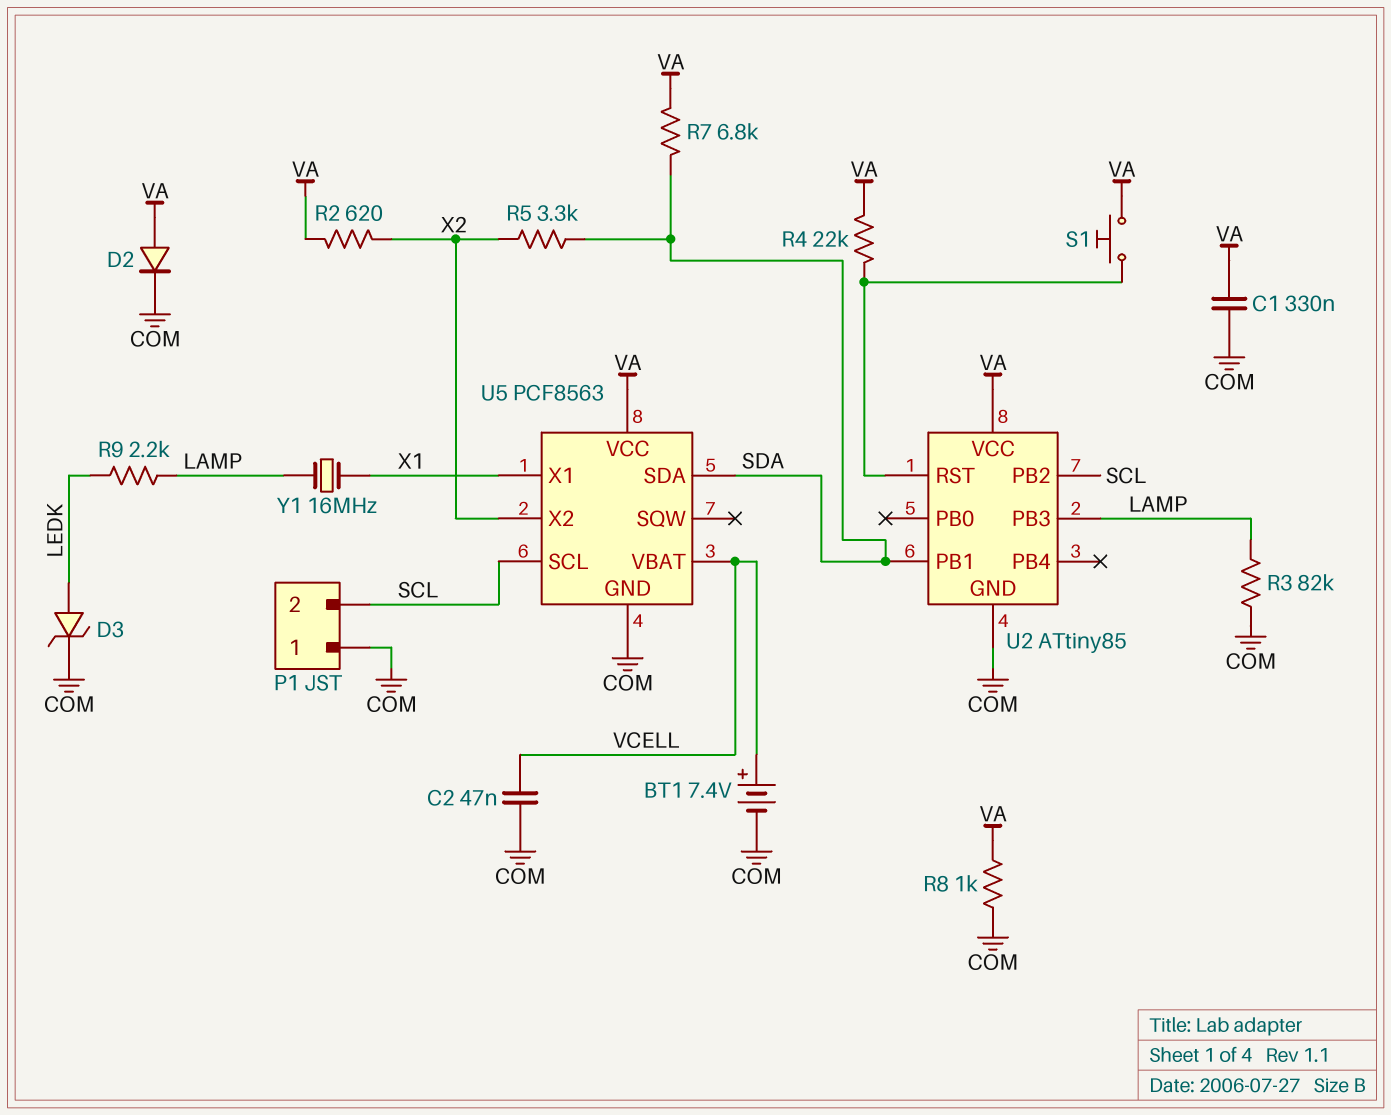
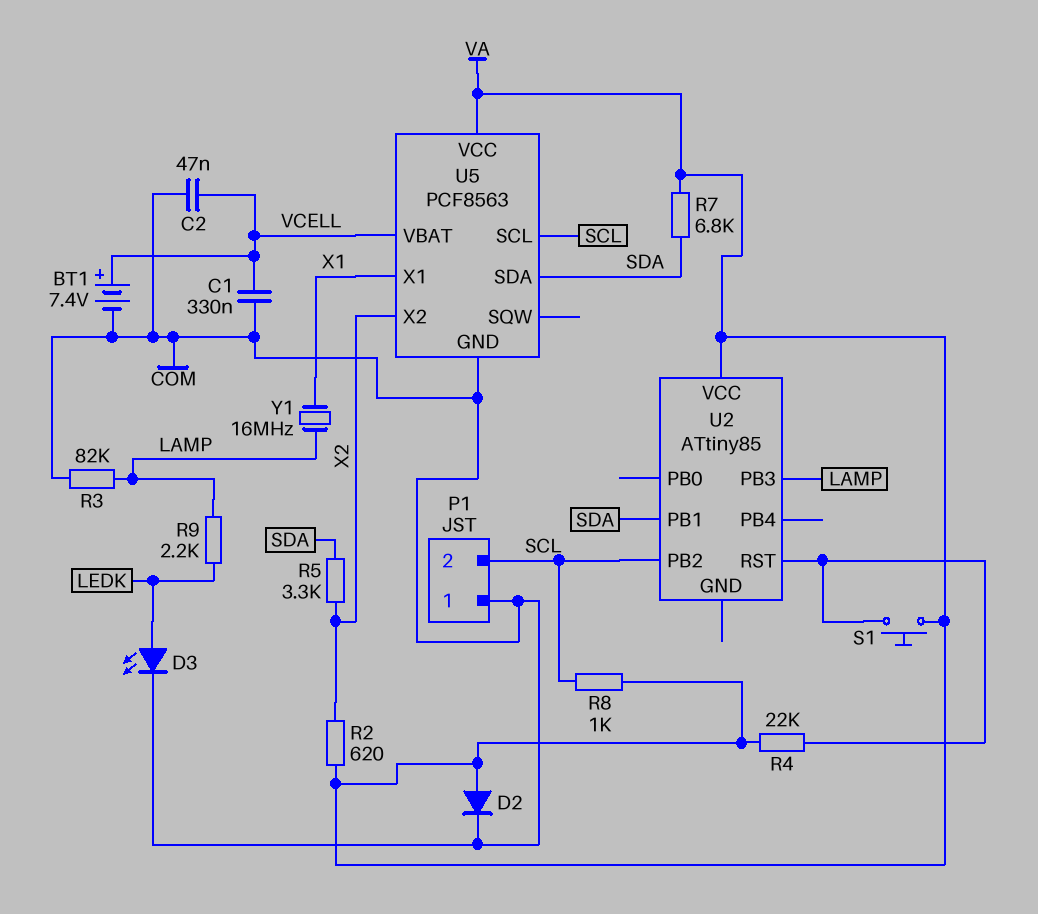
C1: 330nF (COM, VA) -> 330nF (COM, VCELL)
D3: zener (A LEDK, K COM) -> LED (A LEDK, K COM)
R8: 1k (COM, VA) -> 1k (SCL, VA)
U2 pin GND: COM -> none

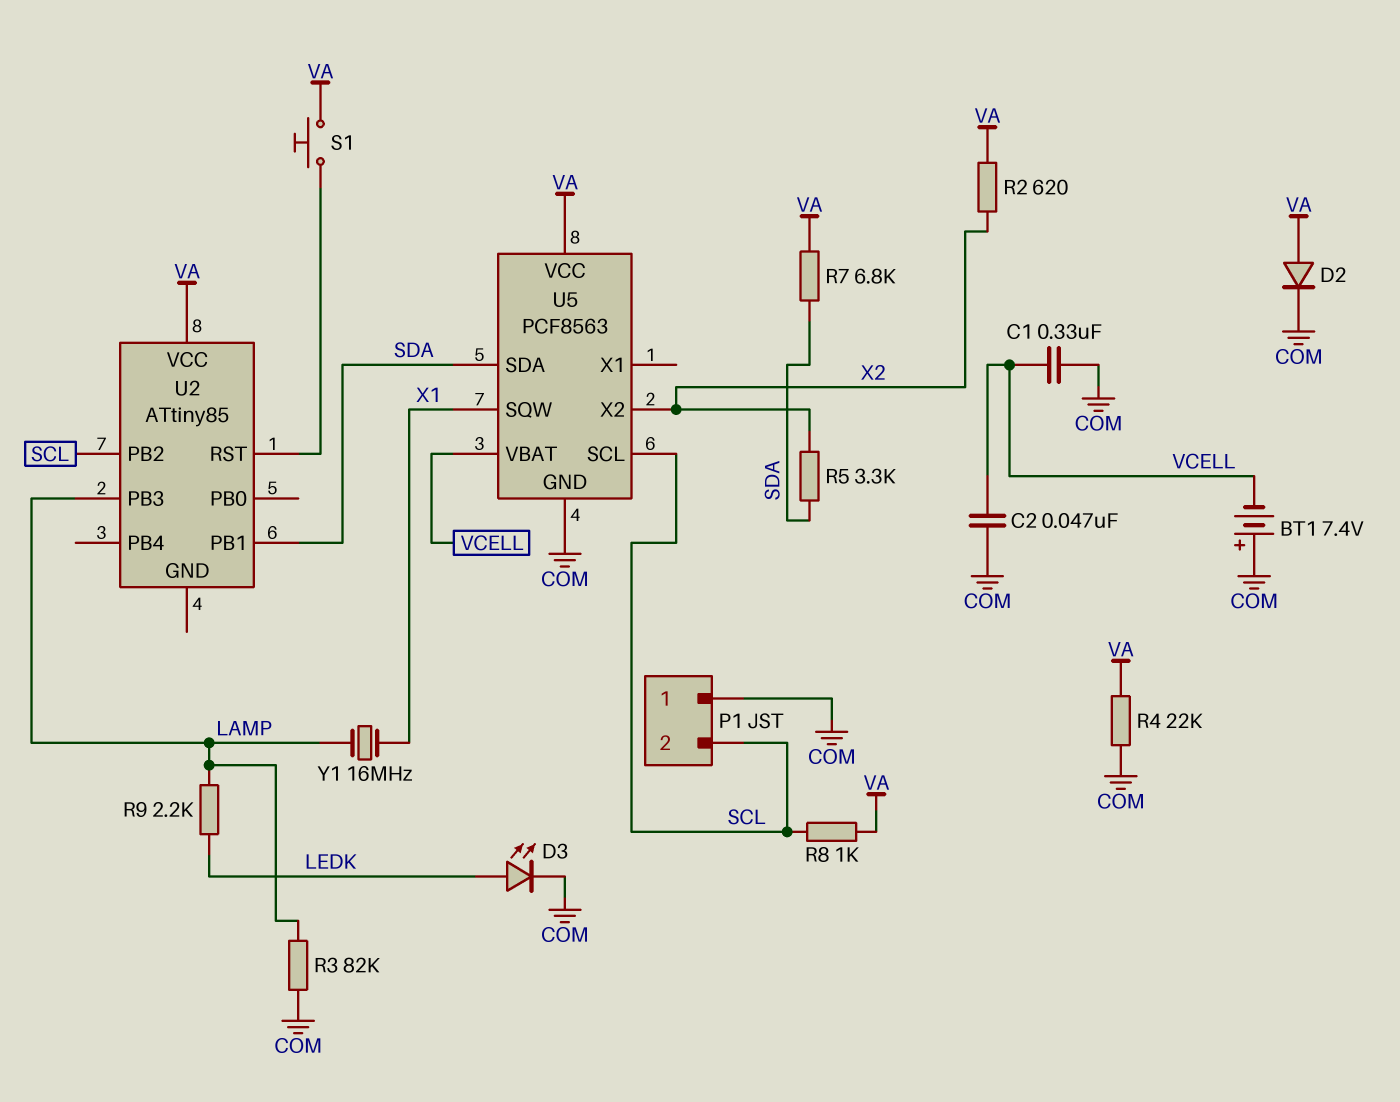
BT1: 7.4V (plus VCELL, minus COM) -> 7.4V (plus COM, minus VCELL)
R4: 22k (U2/RST, VA) -> 22k (COM, VA)
U5 pin SQW: none -> X1
U5 pin X1: X1 -> none

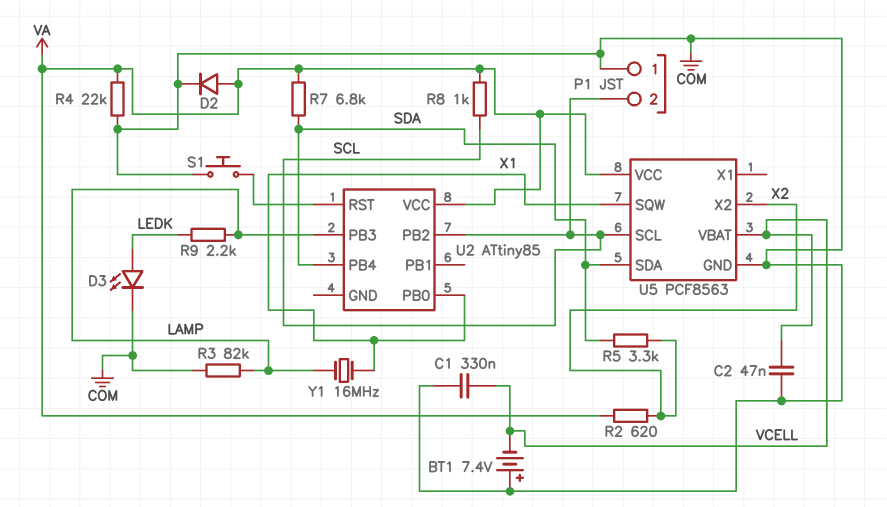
S1: button (U2/RST, VA) -> button (COM, U2/RST)
U2 pin PB0: none -> X1
U2 pin PB1: SDA -> none
U2 pin PB4: none -> SDA

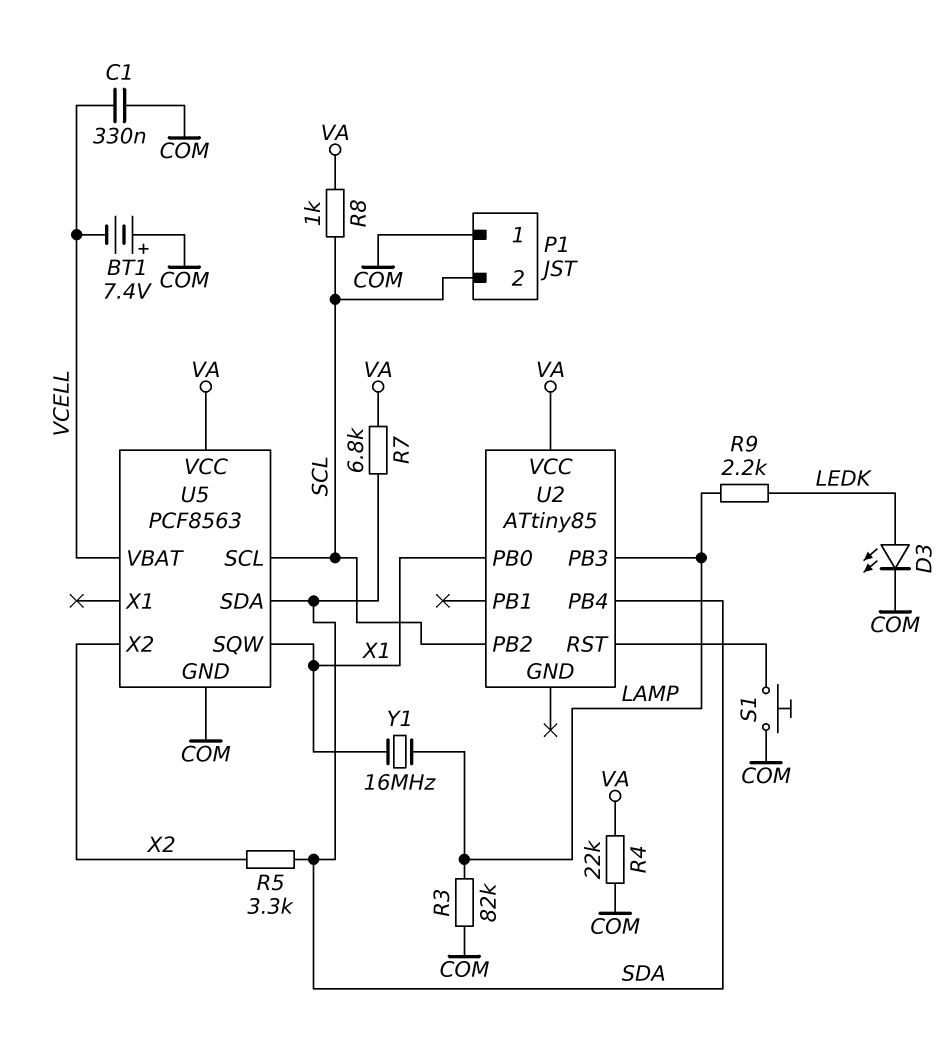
C2: 47nF (COM, VCELL) -> none
D2: diode (A VA, K COM) -> none
R2: 620 (VA, X2) -> none

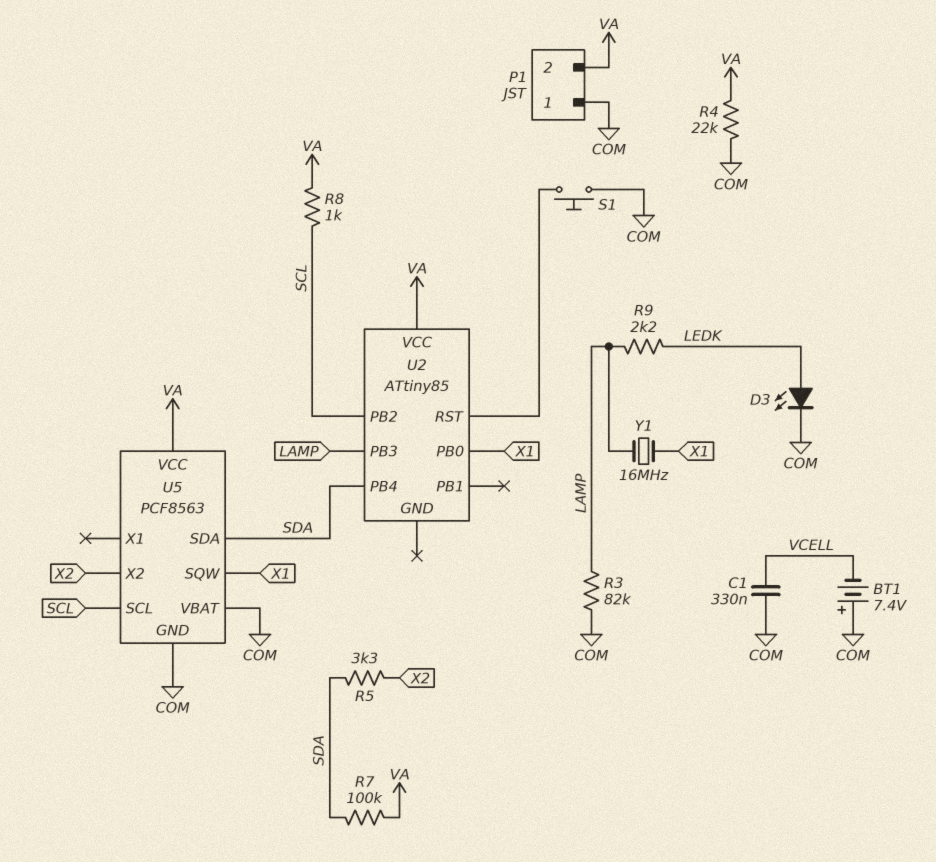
P1 pin 2: SCL -> VA
R7: 6.8k (SDA, VA) -> 100k (SDA, VA)
U5 pin VBAT: VCELL -> COM

